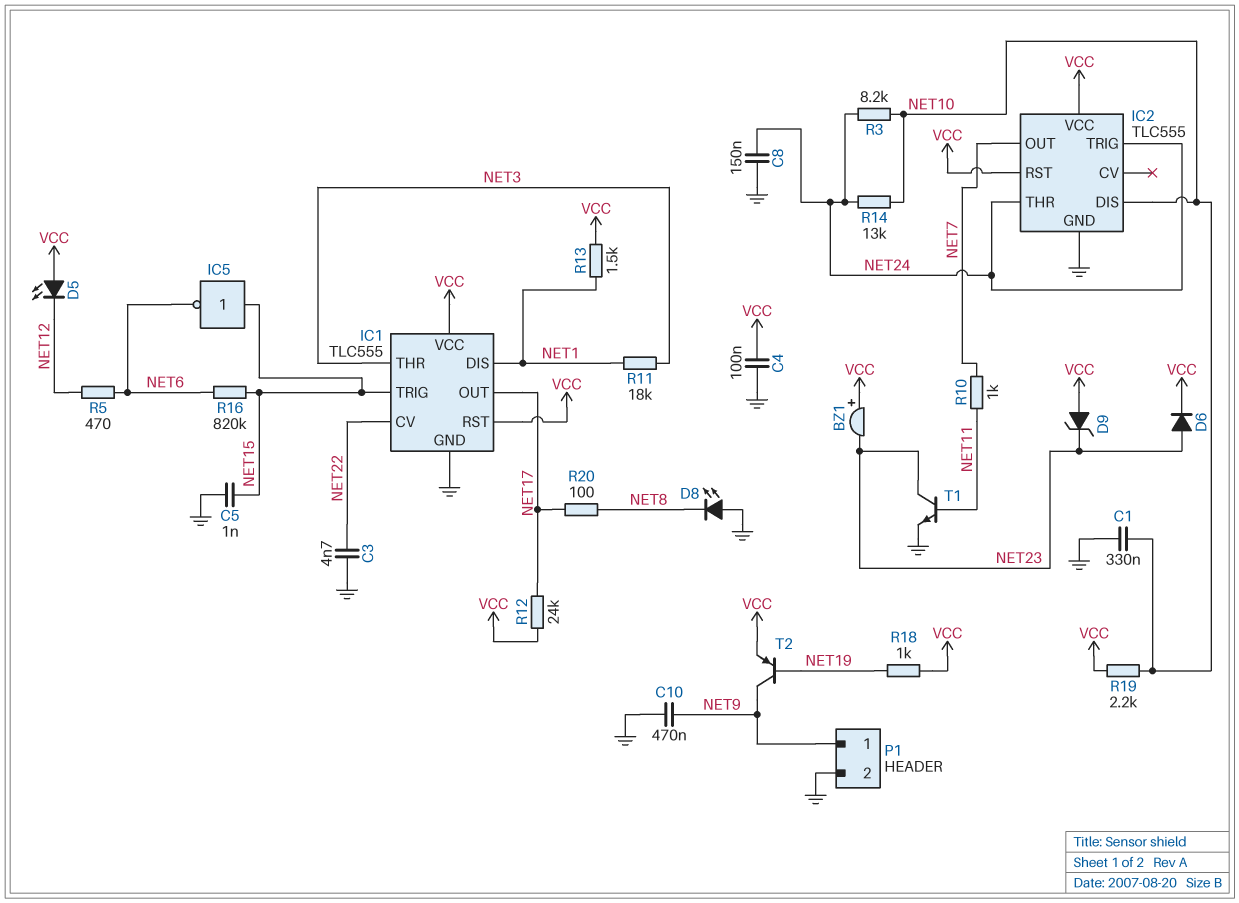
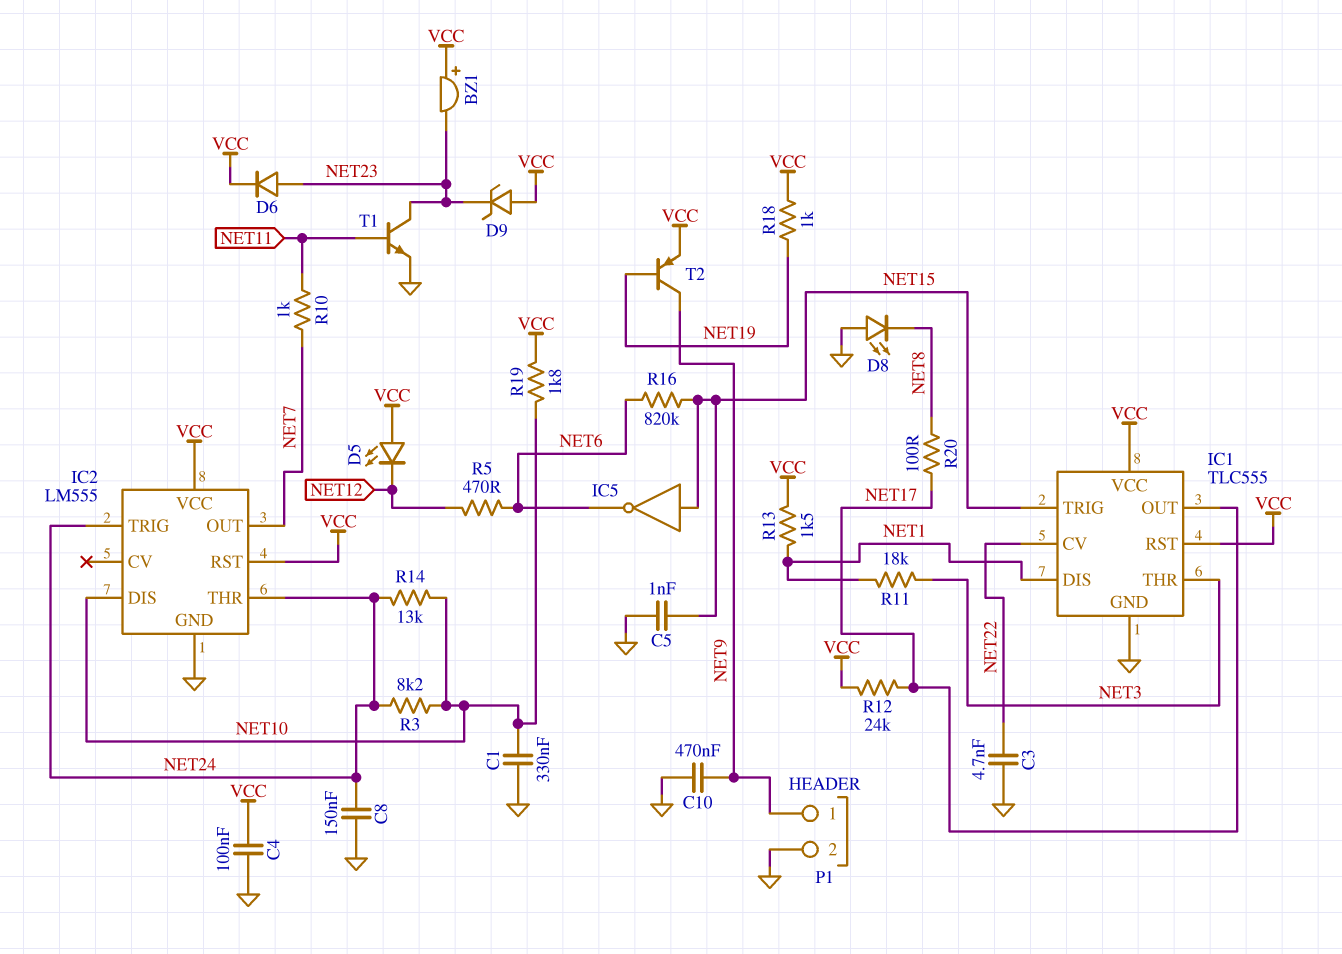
IC2: TLC555 -> LM555
R19: 2.2k (NET10, VCC) -> 1.8k (NET10, VCC)

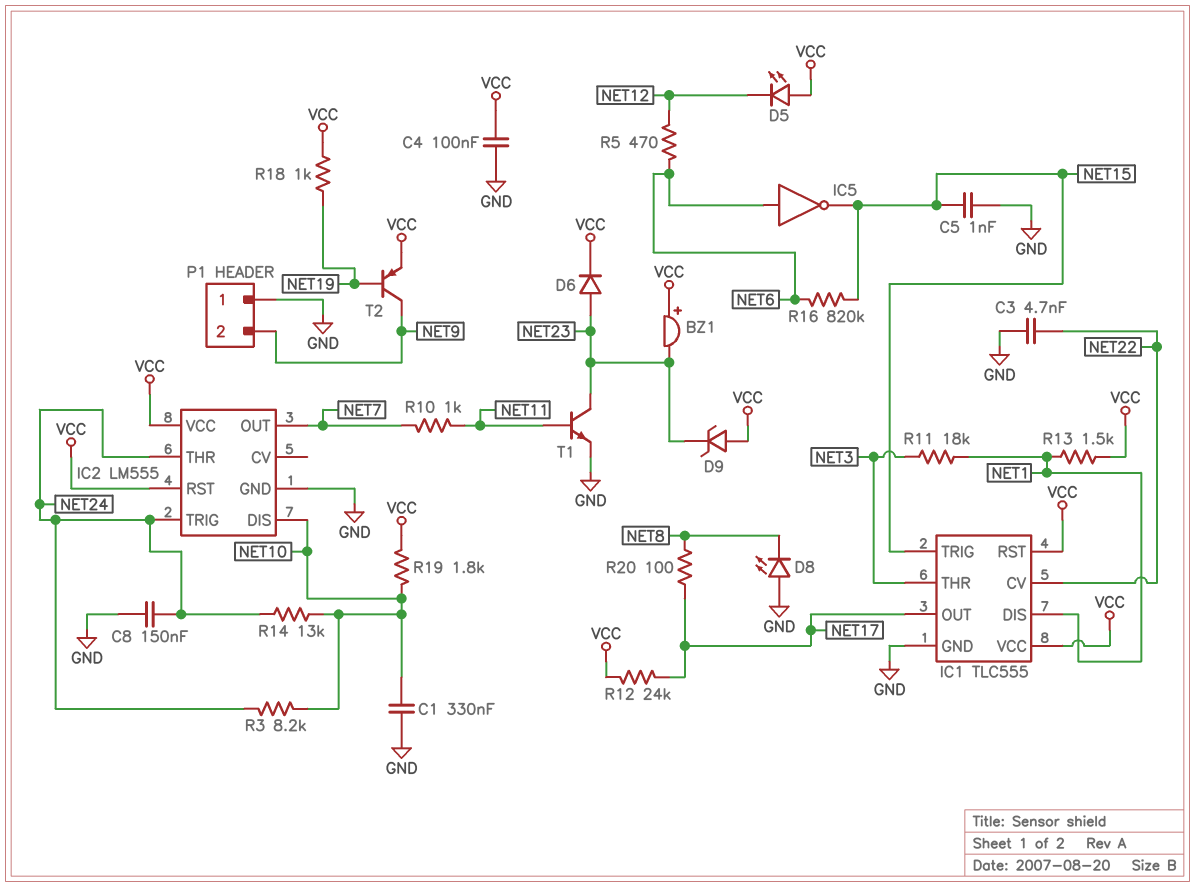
C10: 470nF (GND, NET9) -> none
IC5: NOT (in NET15, out NET6) -> NOT (in NET6, out NET15)
P1 pin 1: NET9 -> GND
P1 pin 2: GND -> NET9

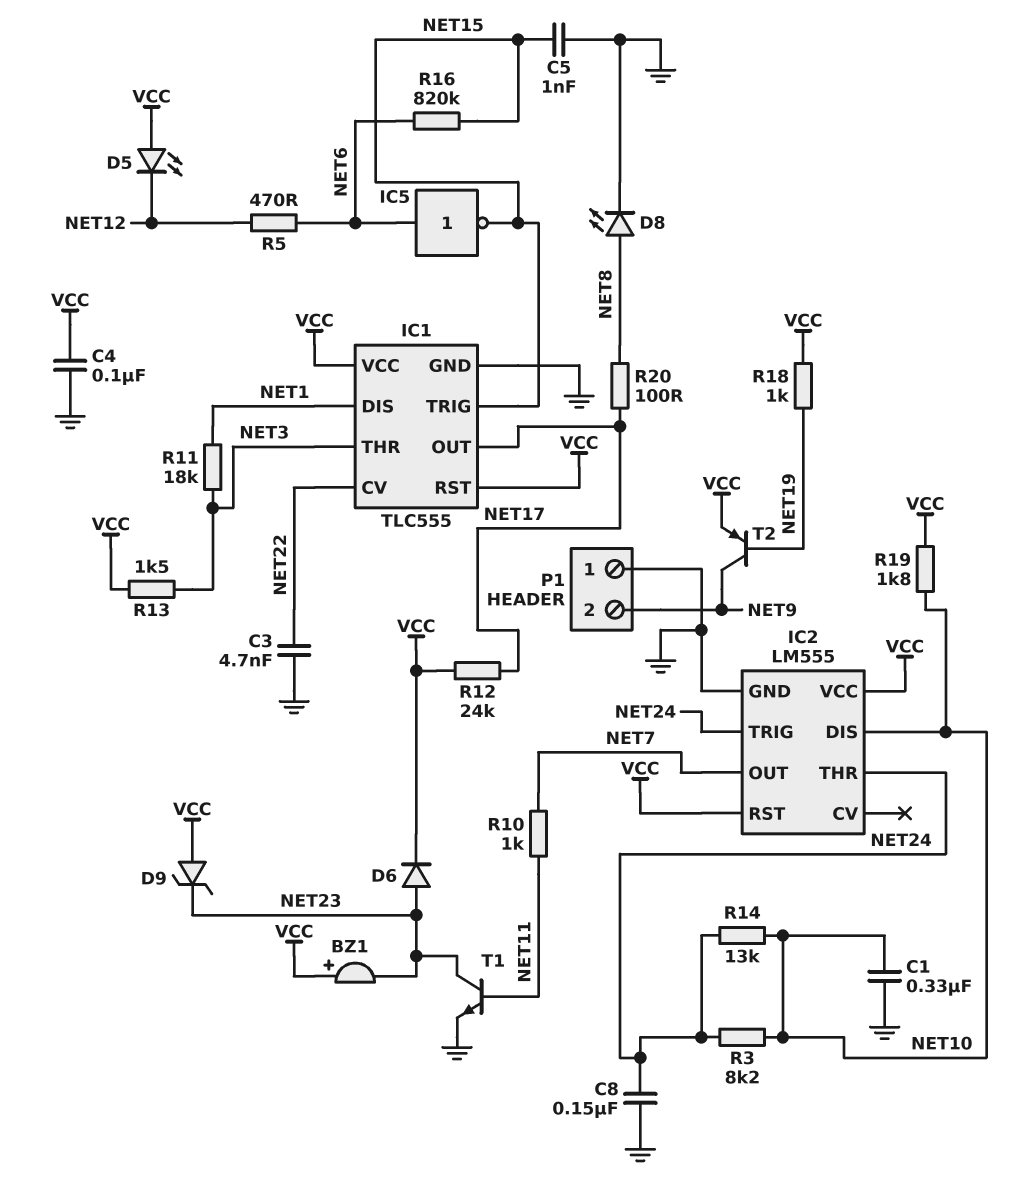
D8: LED (A GND, K NET8) -> LED (A NET8, K GND)
R13: 1.5k (NET1, VCC) -> 1.5k (NET3, VCC)

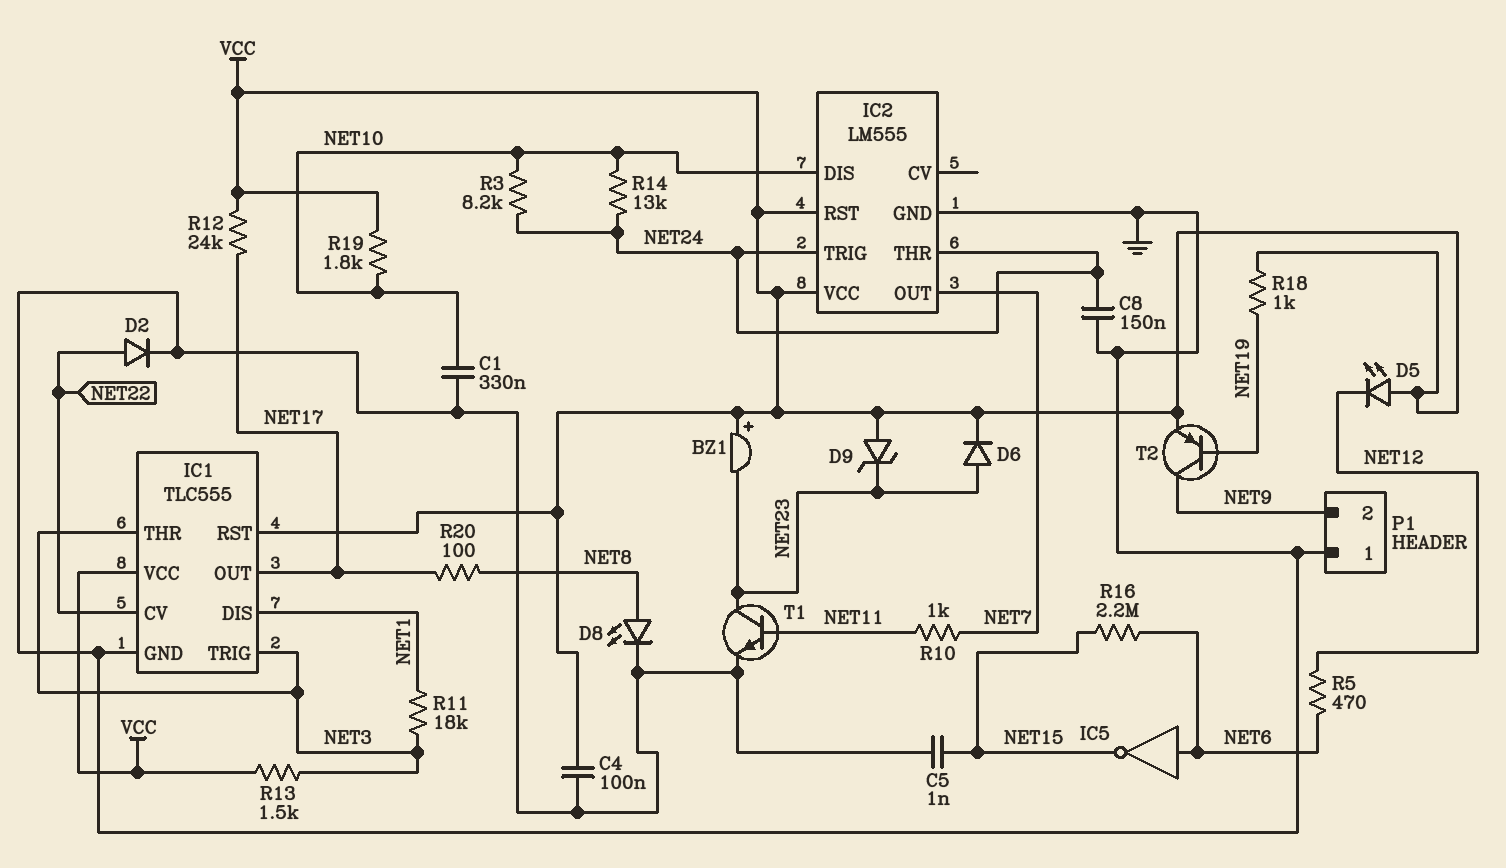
C3: 4.7nF (GND, NET22) -> none
D2: none -> diode (A NET22, K GND)
IC1 pin TRIG: NET15 -> NET3
R16: 820k (NET6, NET15) -> 2.2M (NET6, NET15)

